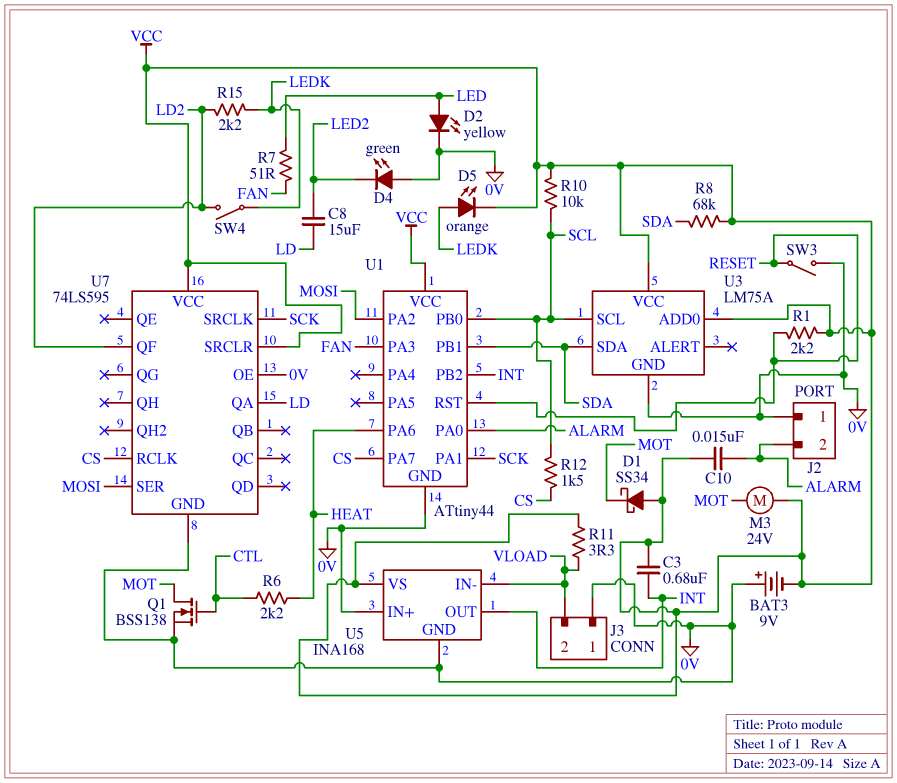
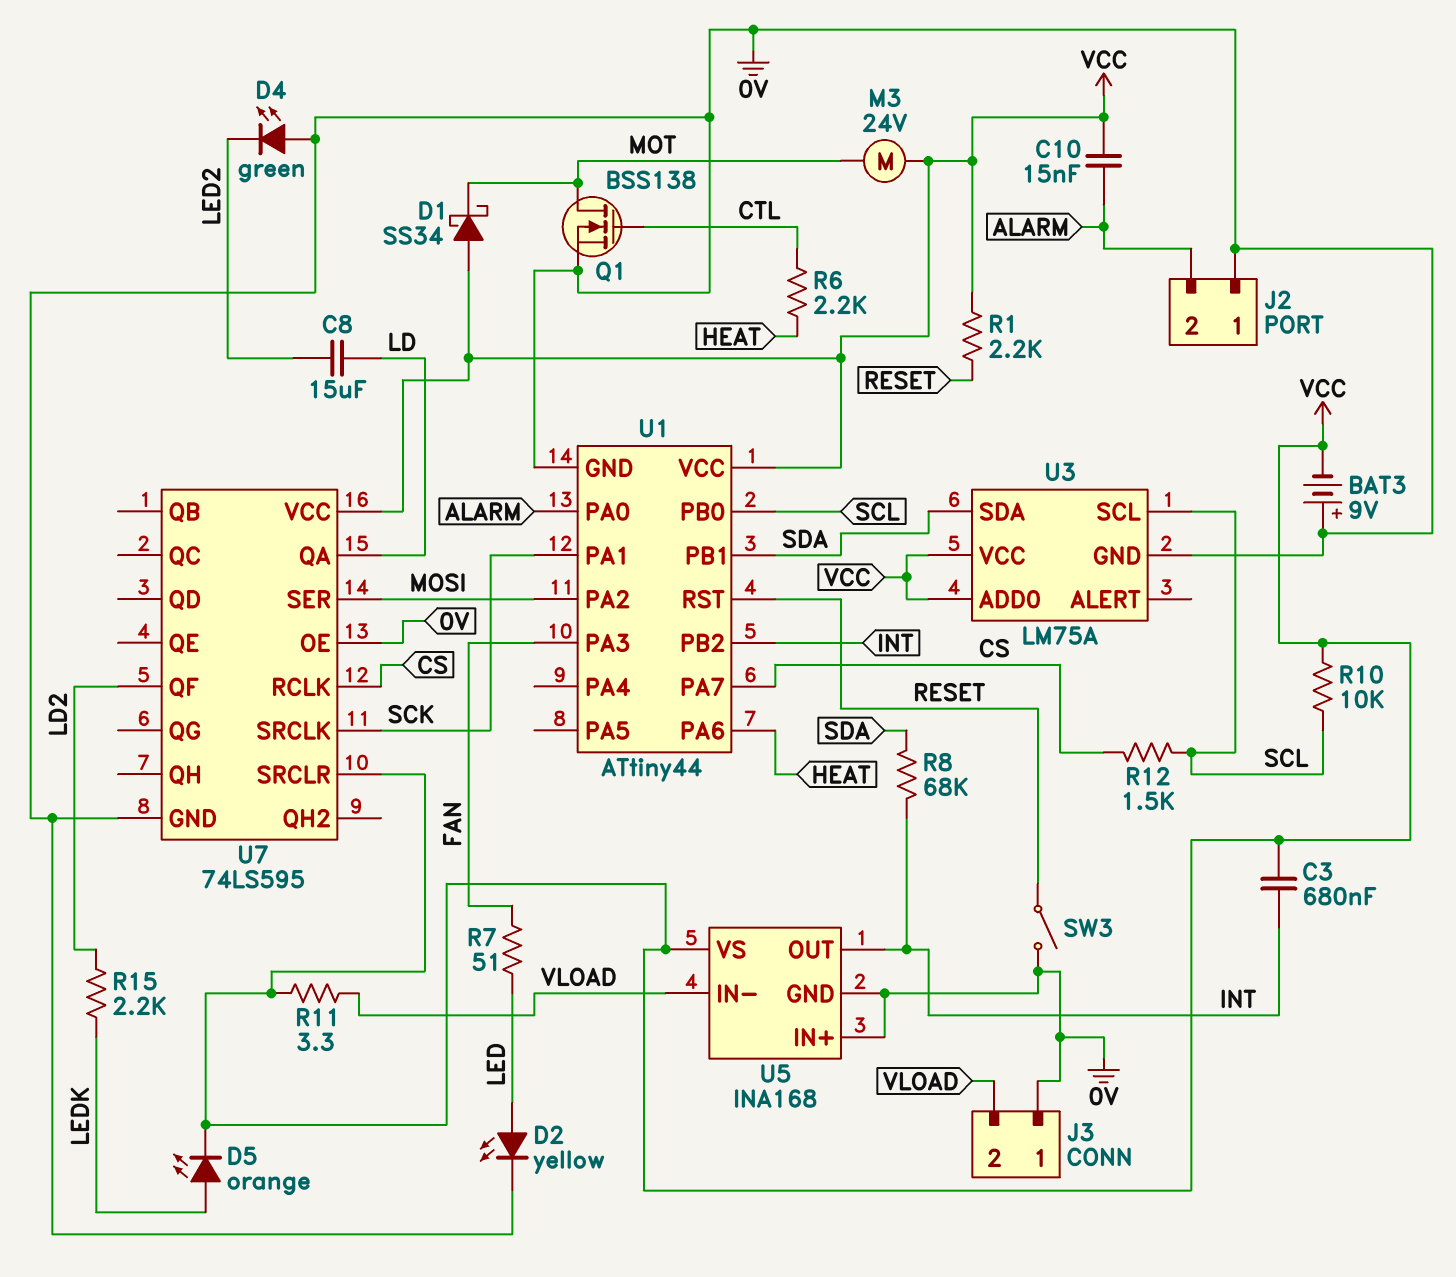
R8: 68k (SDA, VCC) -> 68k (INT, SDA)
SW4: switch (LD2, LEDK) -> none

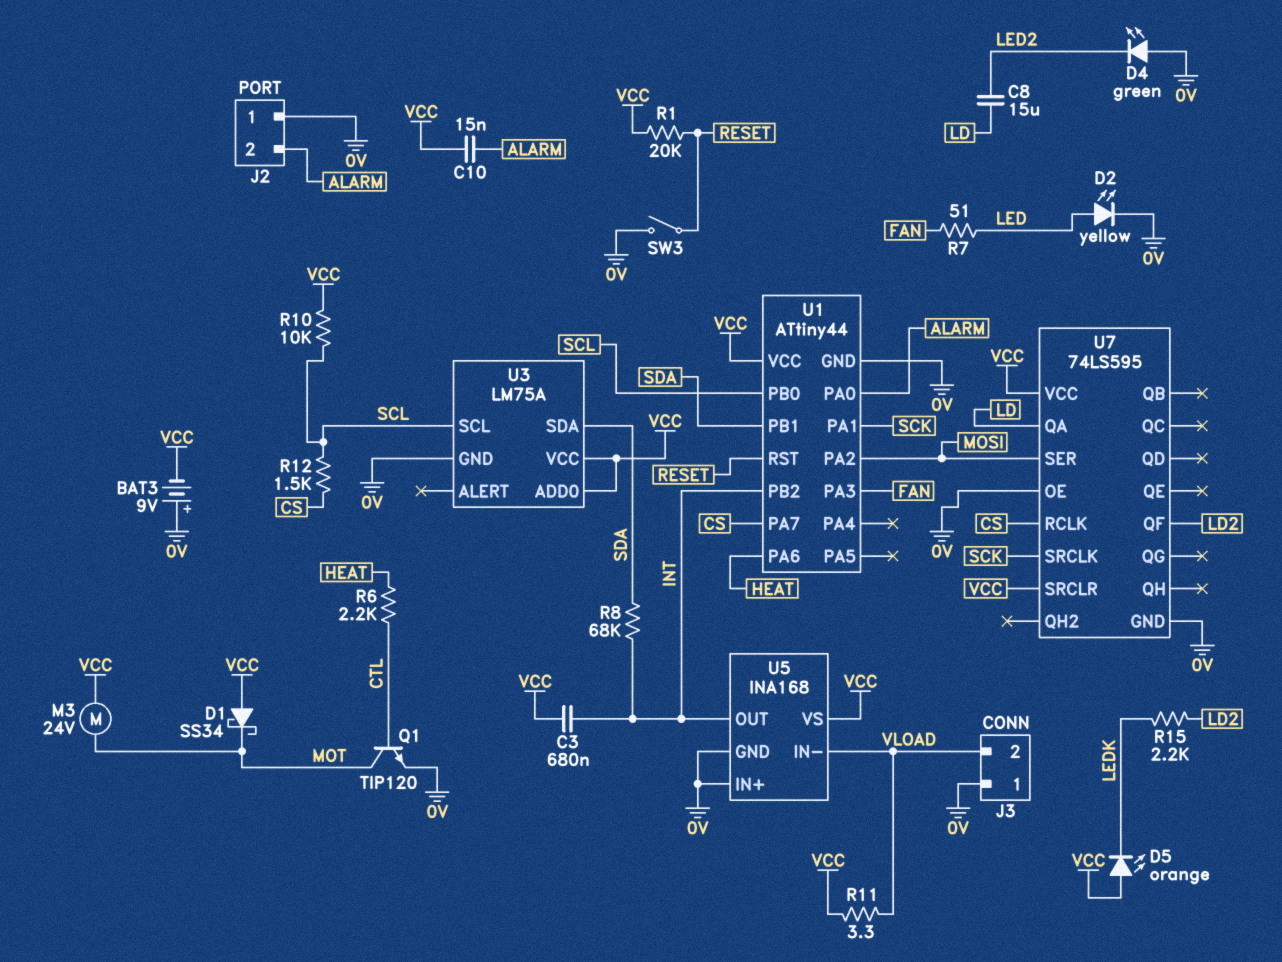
D5: LED orange (A LEDK, K VCC) -> LED orange (A VCC, K LEDK)
Q1: NMOS BSS138 (G CTL, D MOT, S 0V) -> NPN TIP120 (B CTL, C MOT, E 0V)
R1: 2.2k (RESET, VCC) -> 20k (RESET, VCC)

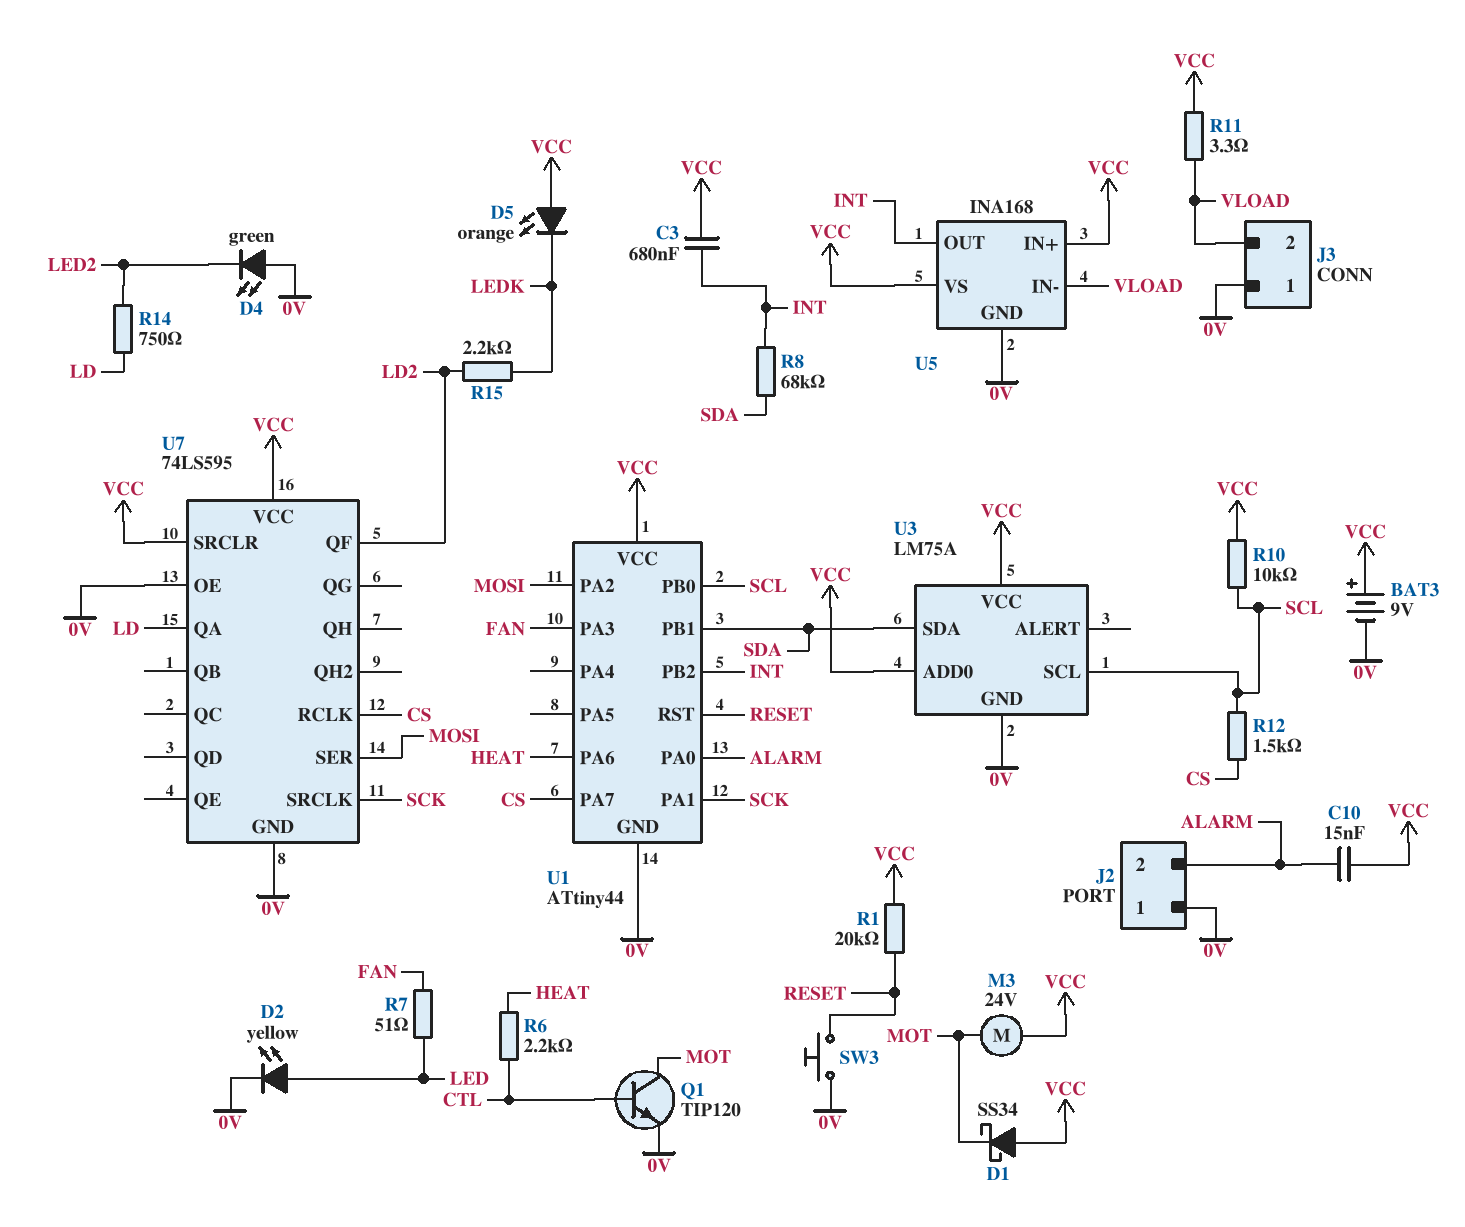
BAT3: 9V (plus 0V, minus VCC) -> 9V (plus VCC, minus 0V)
C8: 15uF (LD, LED2) -> none
R14: none -> 750 (LD, LED2)
SW3: switch (0V, RESET) -> button (0V, RESET)
U5 pin IN+: 0V -> VCC

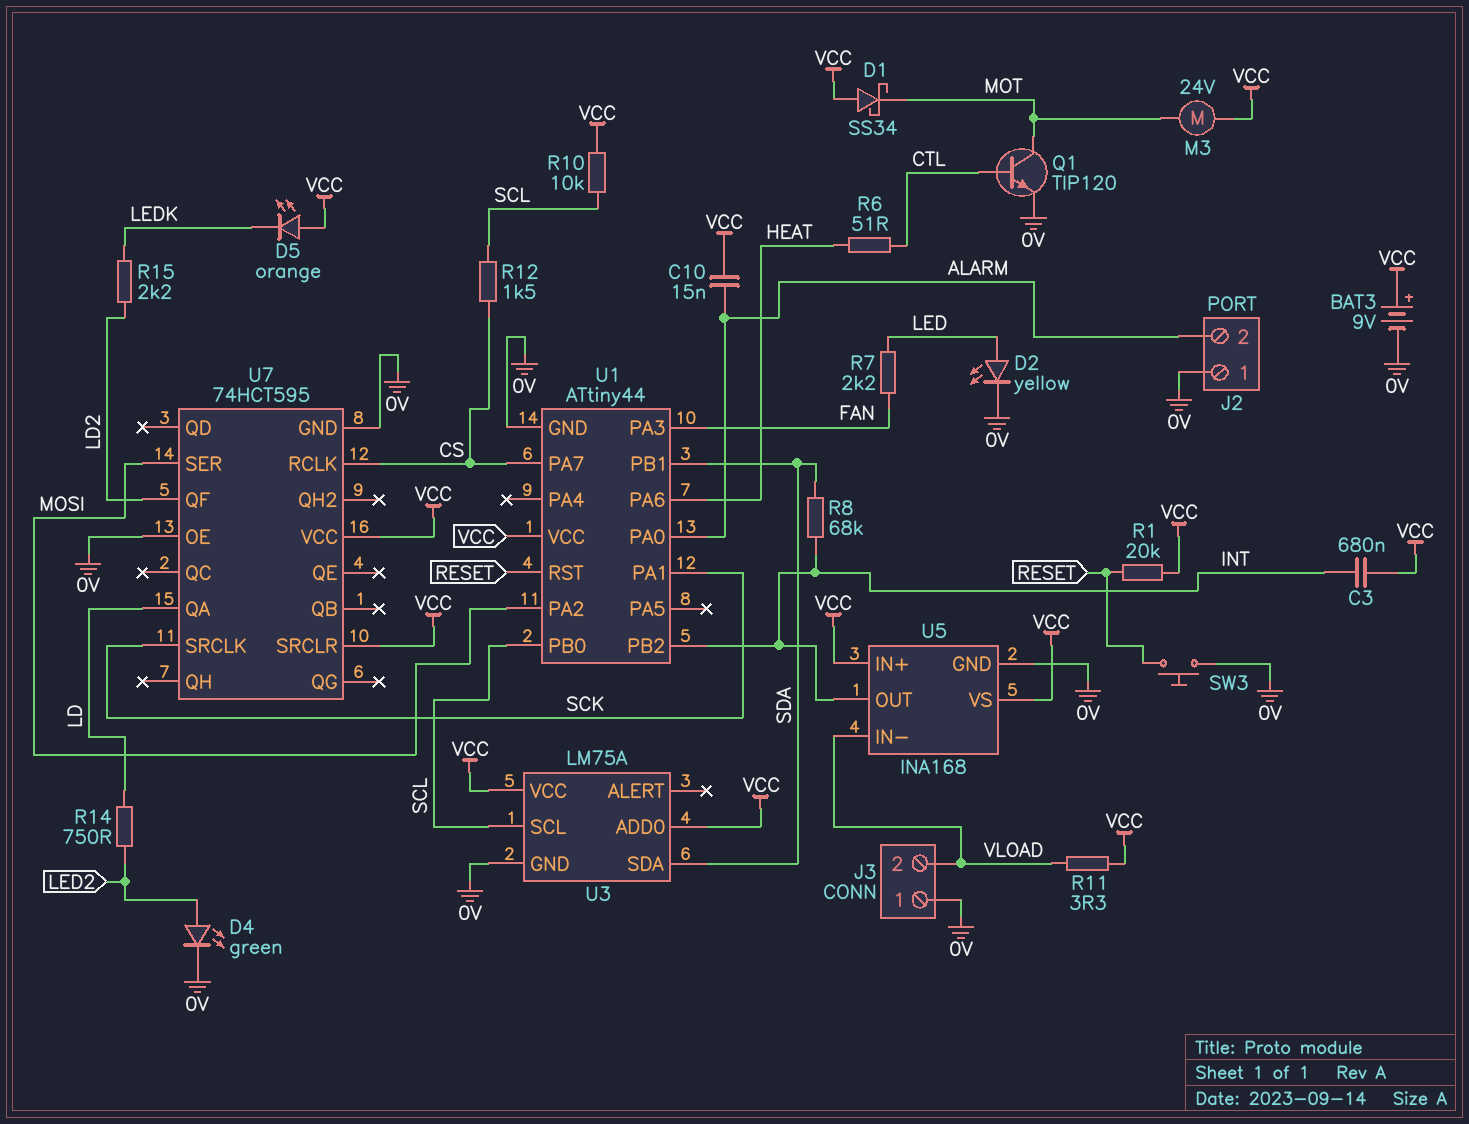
D4: LED green (A 0V, K LED2) -> LED green (A LED2, K 0V)
R6: 2.2k (CTL, HEAT) -> 51 (CTL, HEAT)
R7: 51 (FAN, LED) -> 2.2k (FAN, LED)
U7: 74LS595 -> 74HCT595

